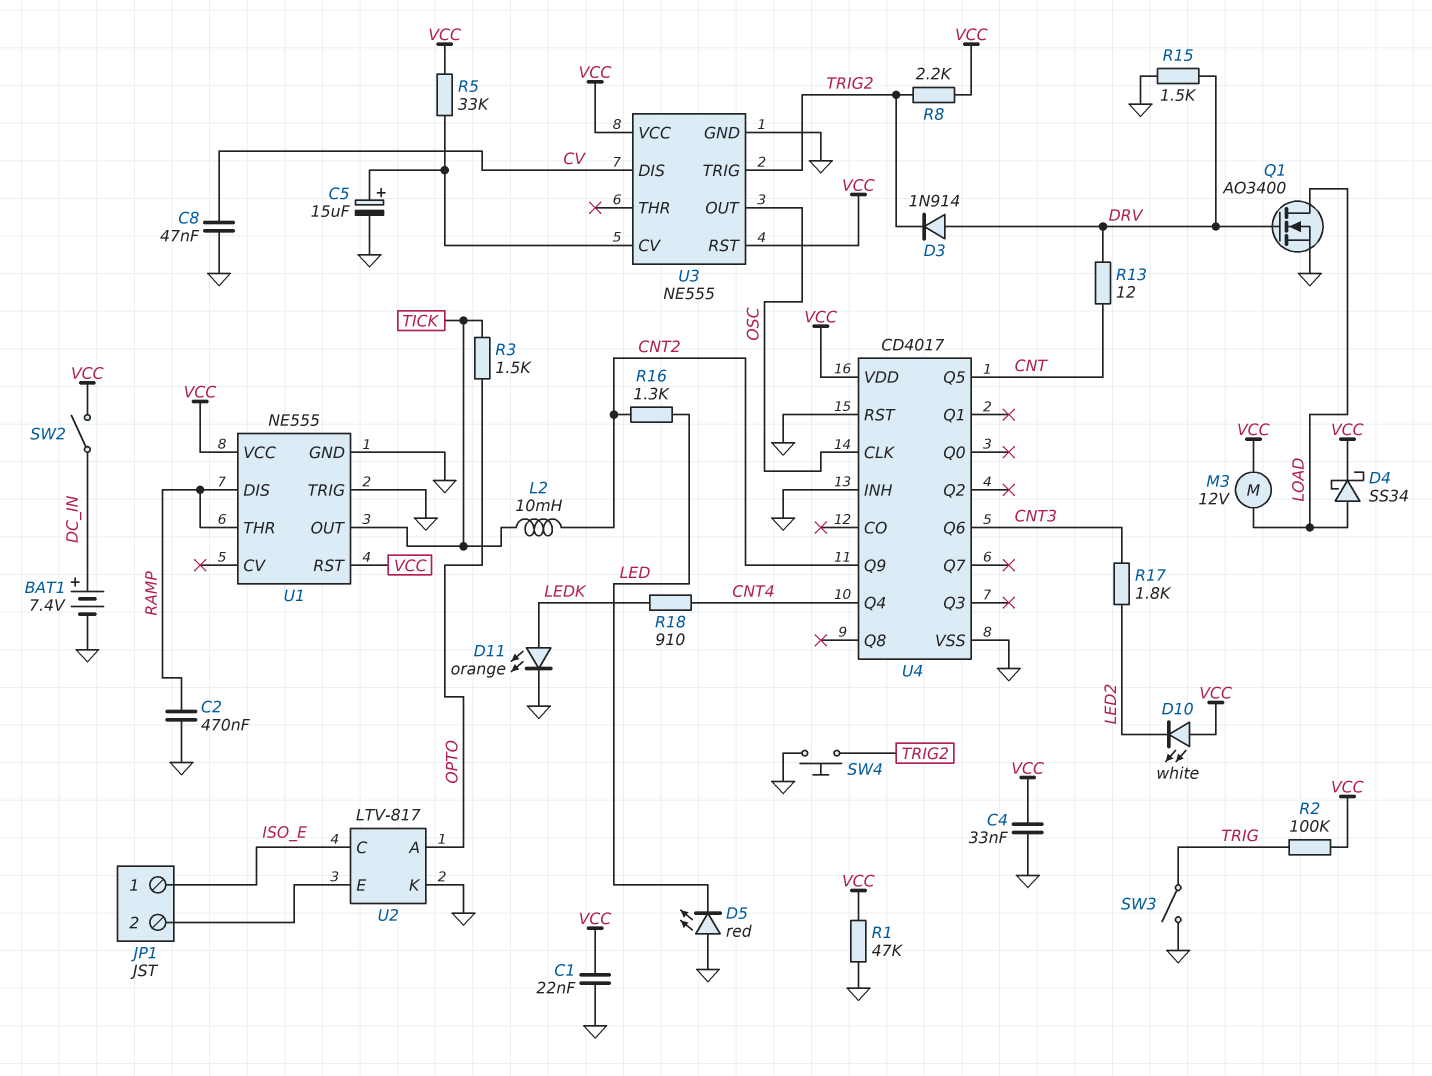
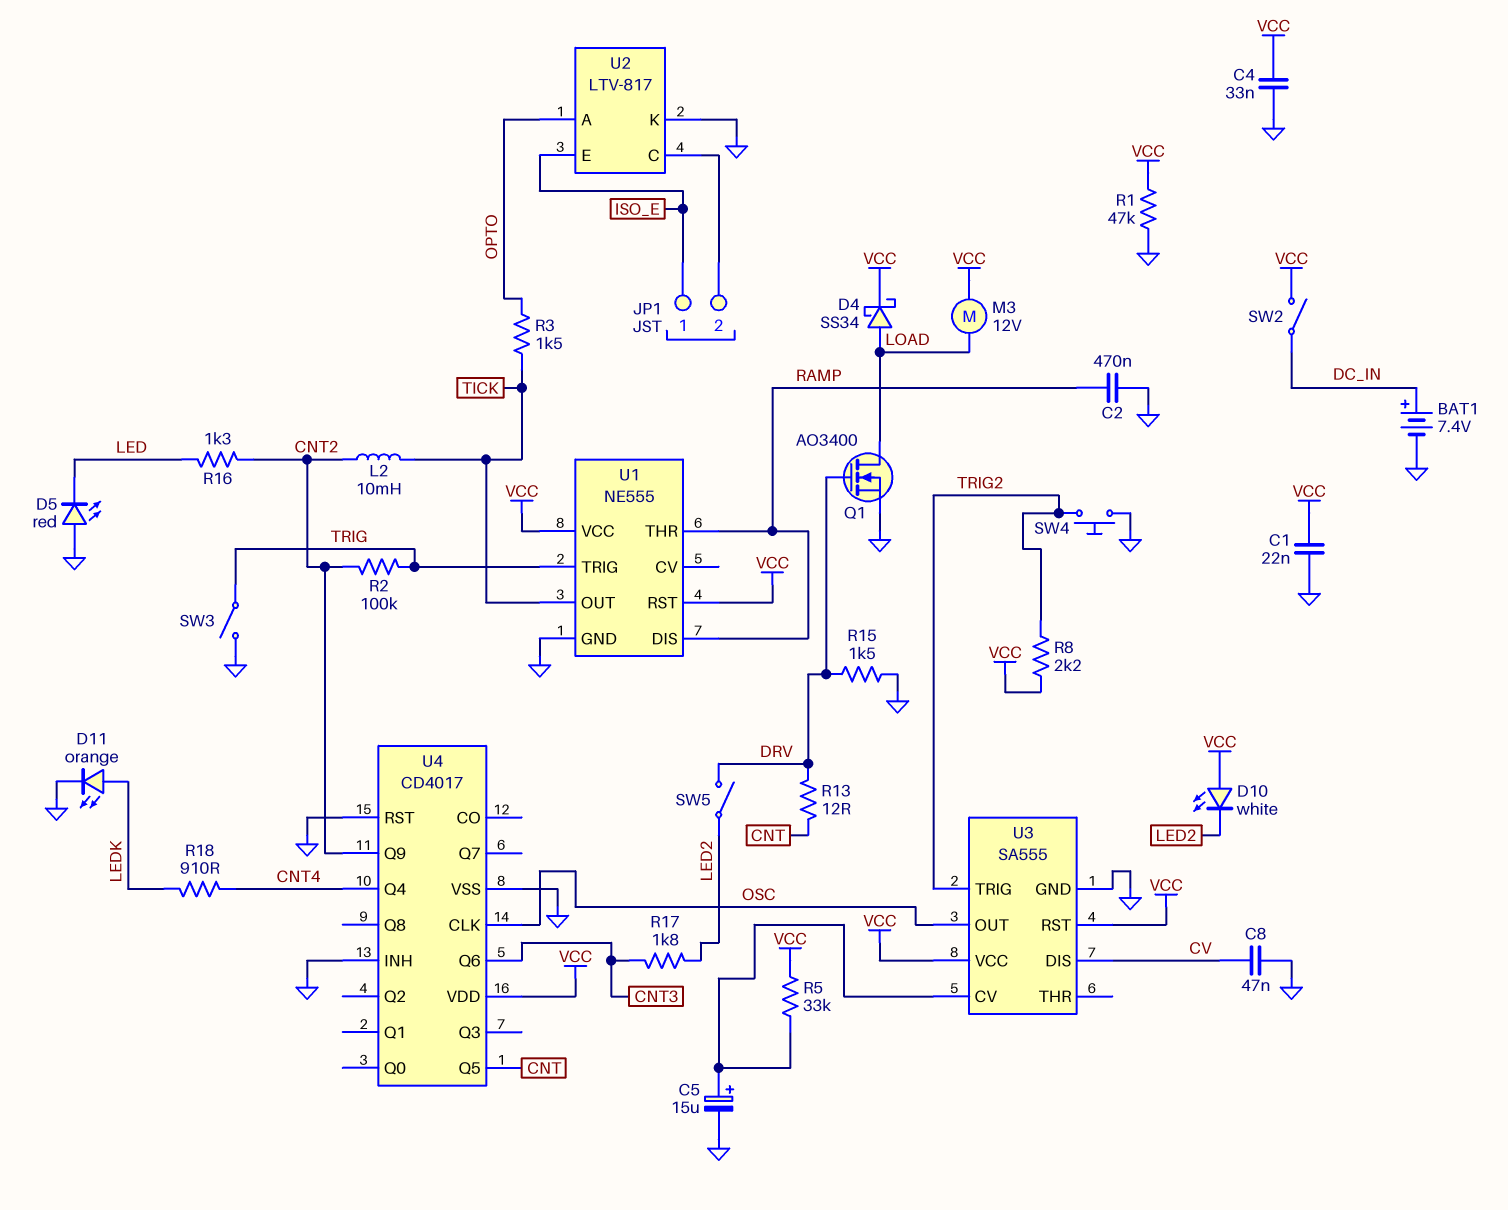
D3: diode 1N914 (A DRV, K TRIG2) -> none
R2: 100k (TRIG, VCC) -> 100k (CNT2, TRIG)
SW5: none -> switch (DRV, LED2)
U1 pin TRIG: GND -> TRIG
U2 pin C: ISO_E -> JP1/2
U2 pin E: JP1/2 -> ISO_E
U3: NE555 -> SA555

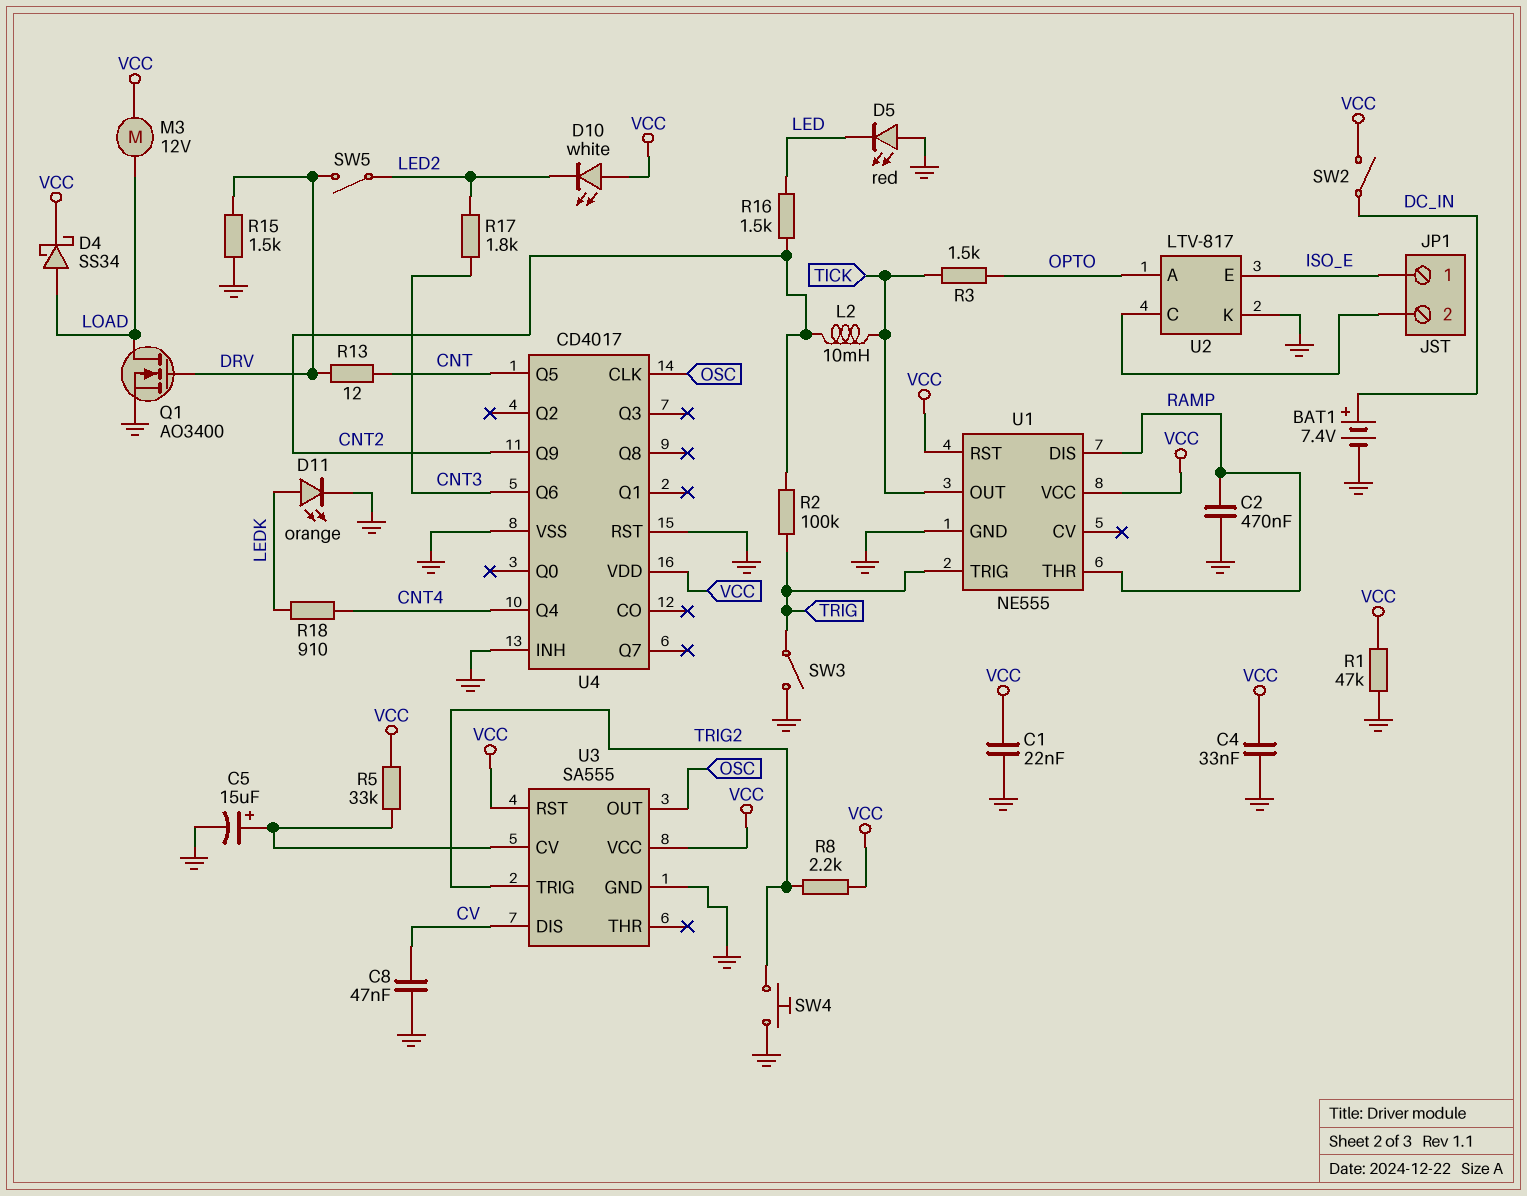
R16: 1.3k (CNT2, LED) -> 1.5k (CNT2, LED)

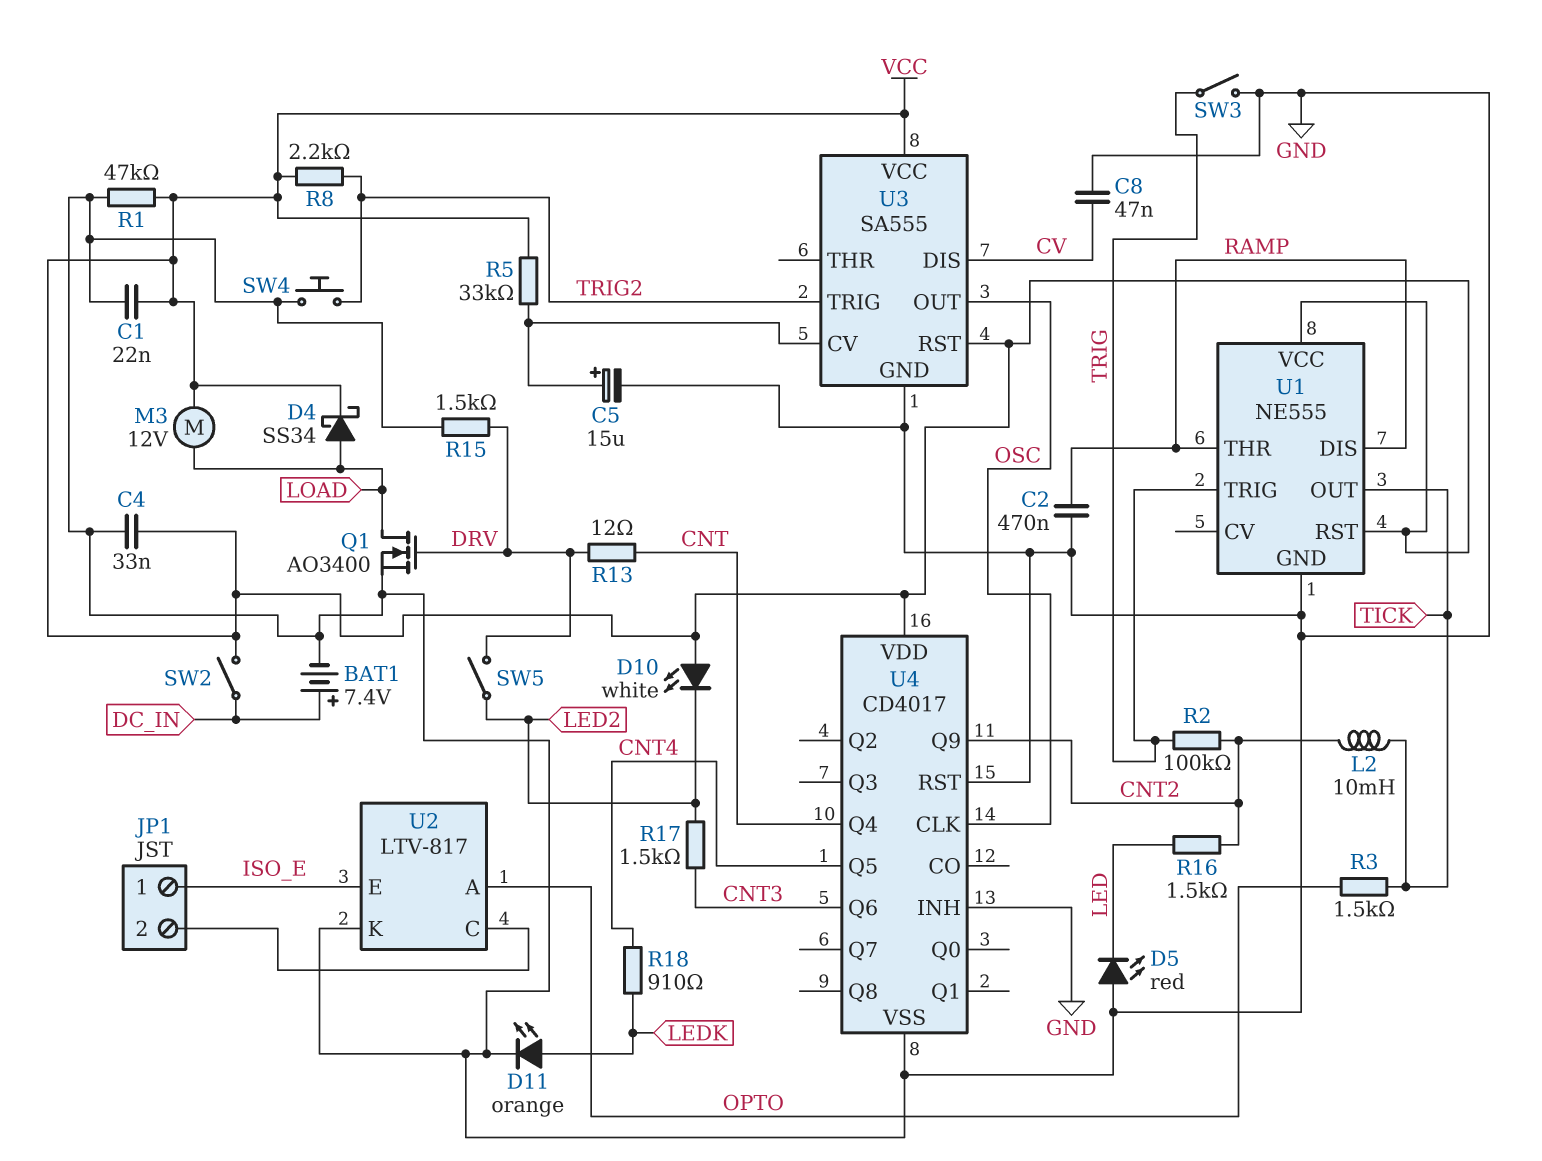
R17: 1.8k (CNT3, LED2) -> 1.5k (CNT3, LED2)
U4 pin Q4: CNT4 -> CNT
U4 pin Q5: CNT -> CNT4

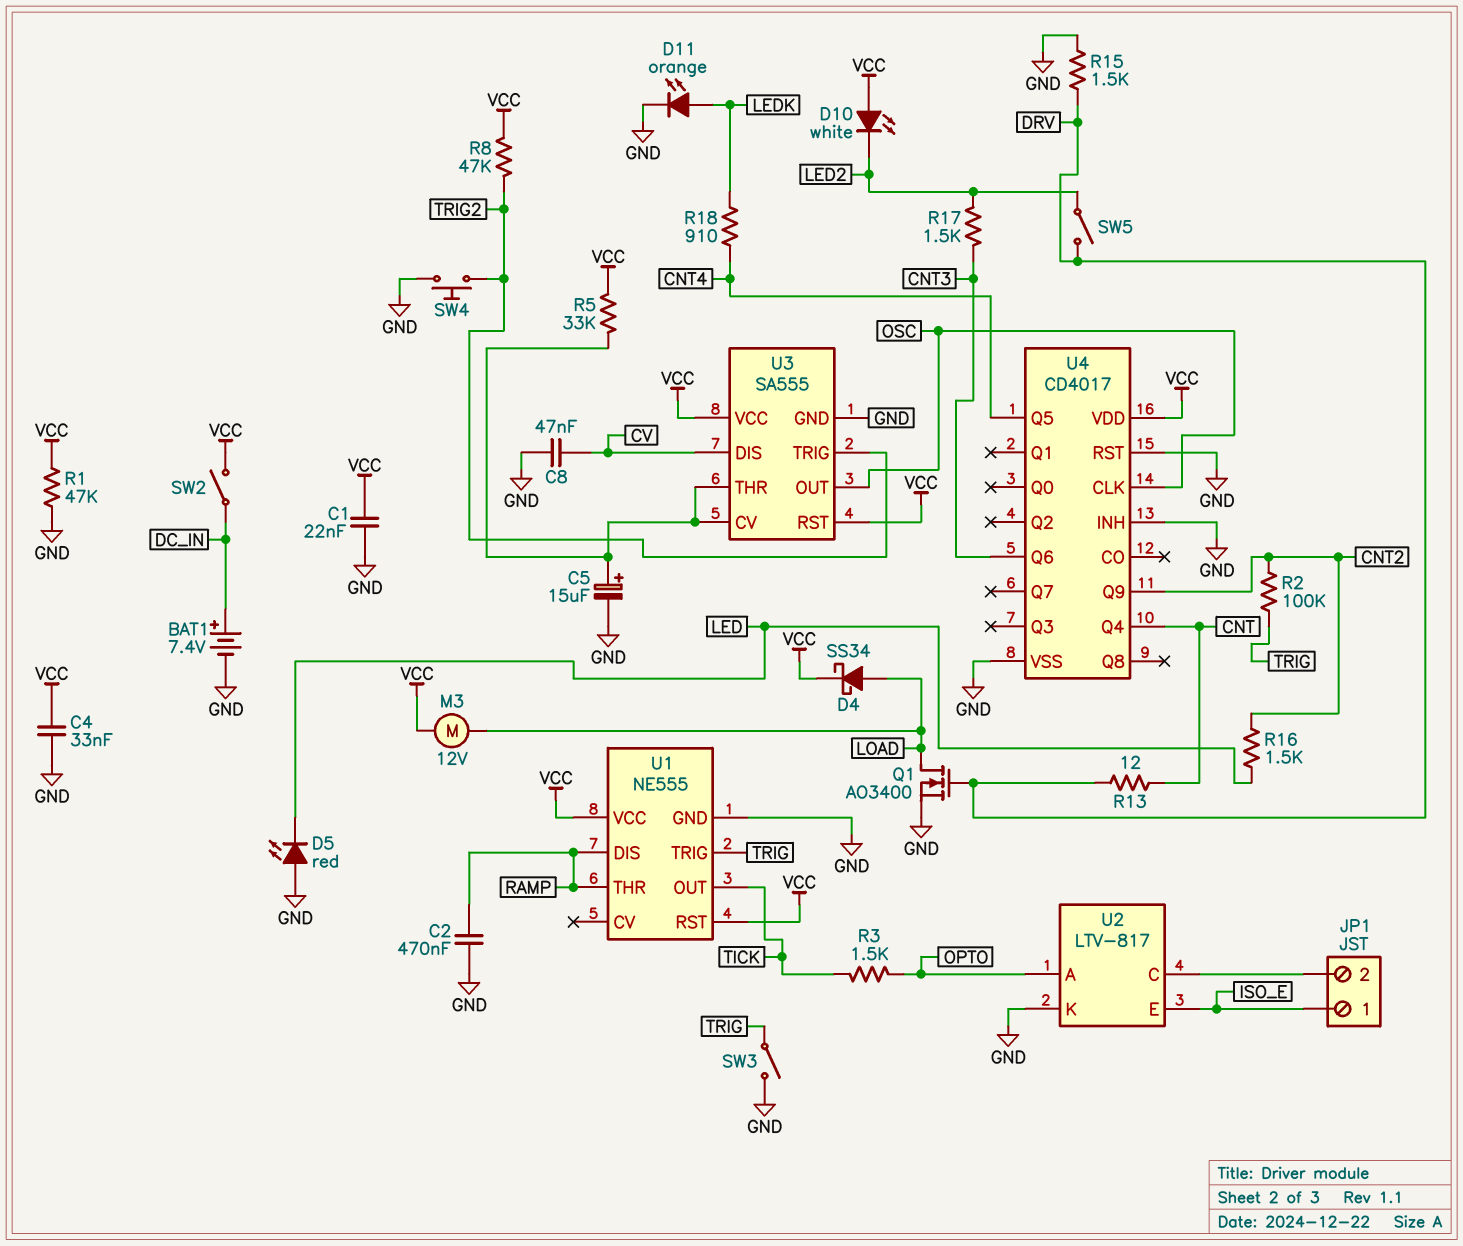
L2: 10mH (CNT2, TICK) -> none
R8: 2.2k (TRIG2, VCC) -> 47k (TRIG2, VCC)
U3 pin THR: none -> U3/CV

